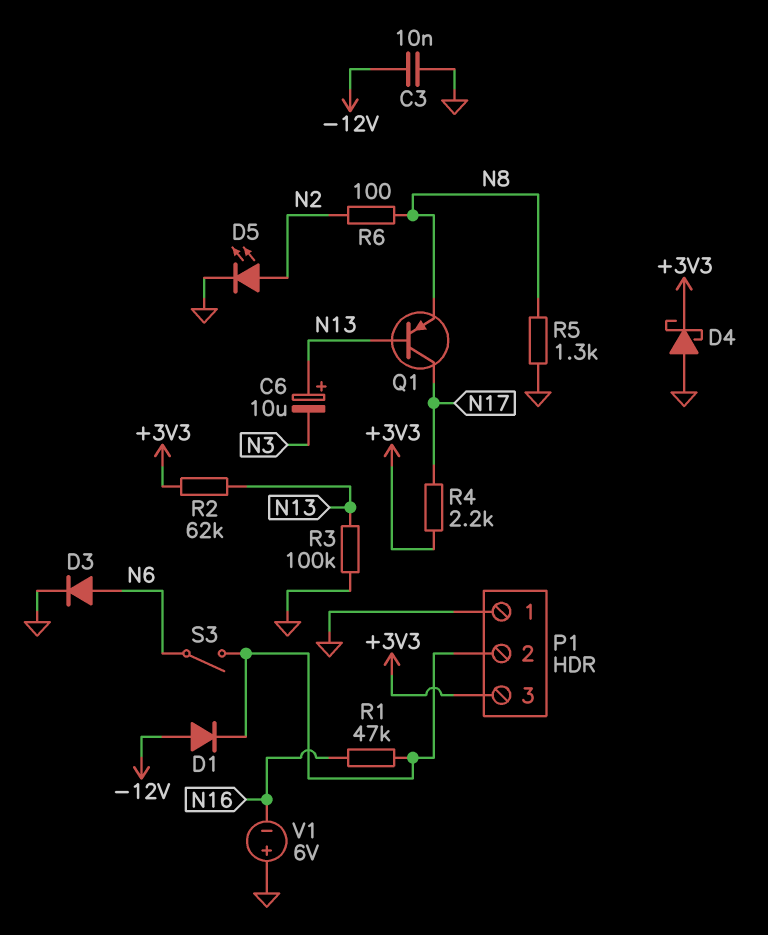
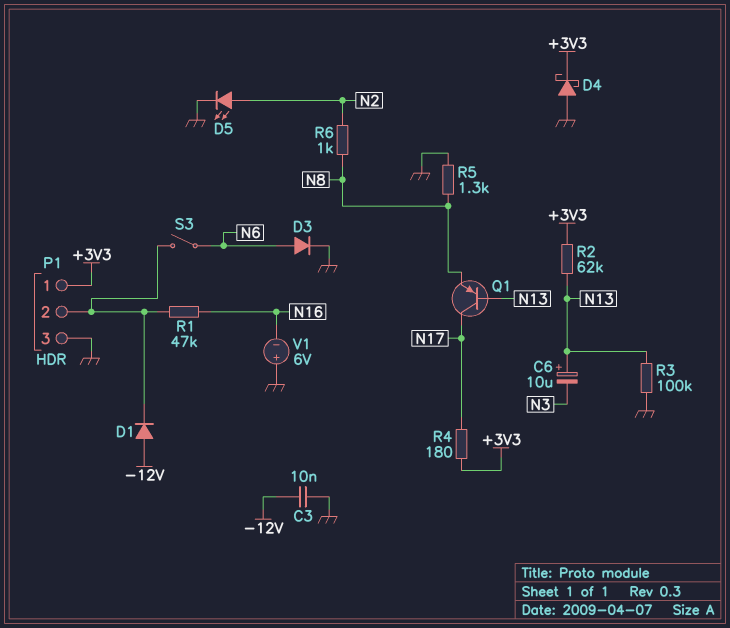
P1 pin 1: GND -> +3V3
P1 pin 3: +3V3 -> GND
R4: 2.2k (+3V3, N17) -> 180 (+3V3, N17)
R6: 100 (N2, N8) -> 1k (N2, N8)

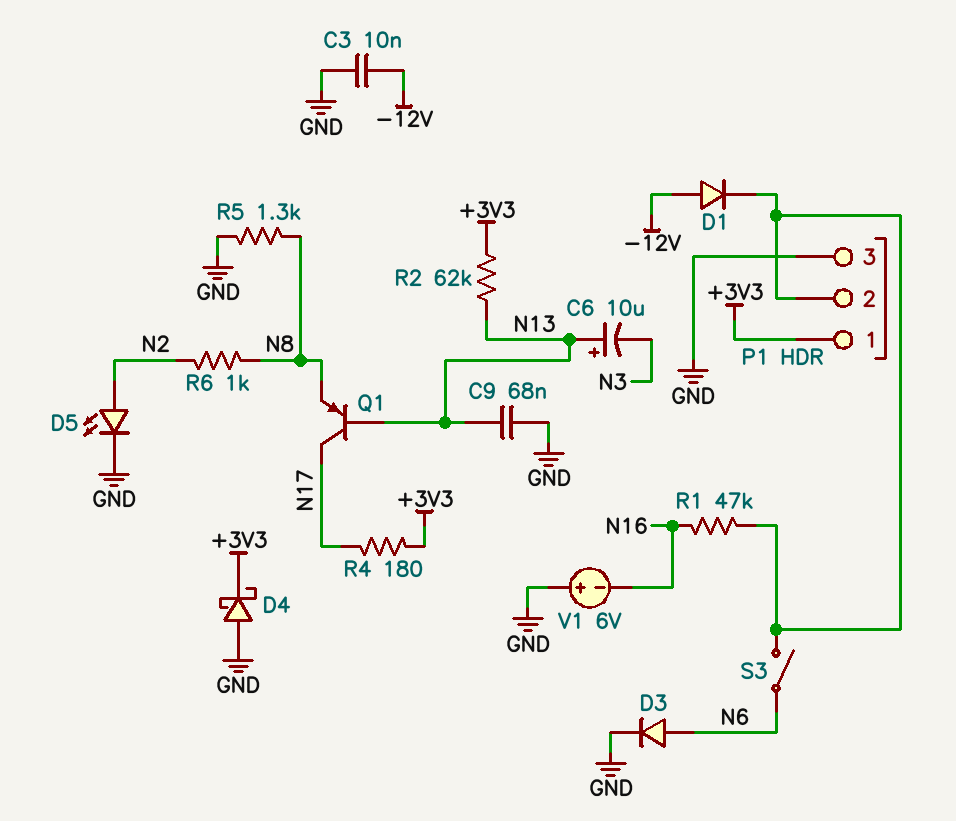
C9: none -> 68nF (GND, N13)
R3: 100k (GND, N13) -> none

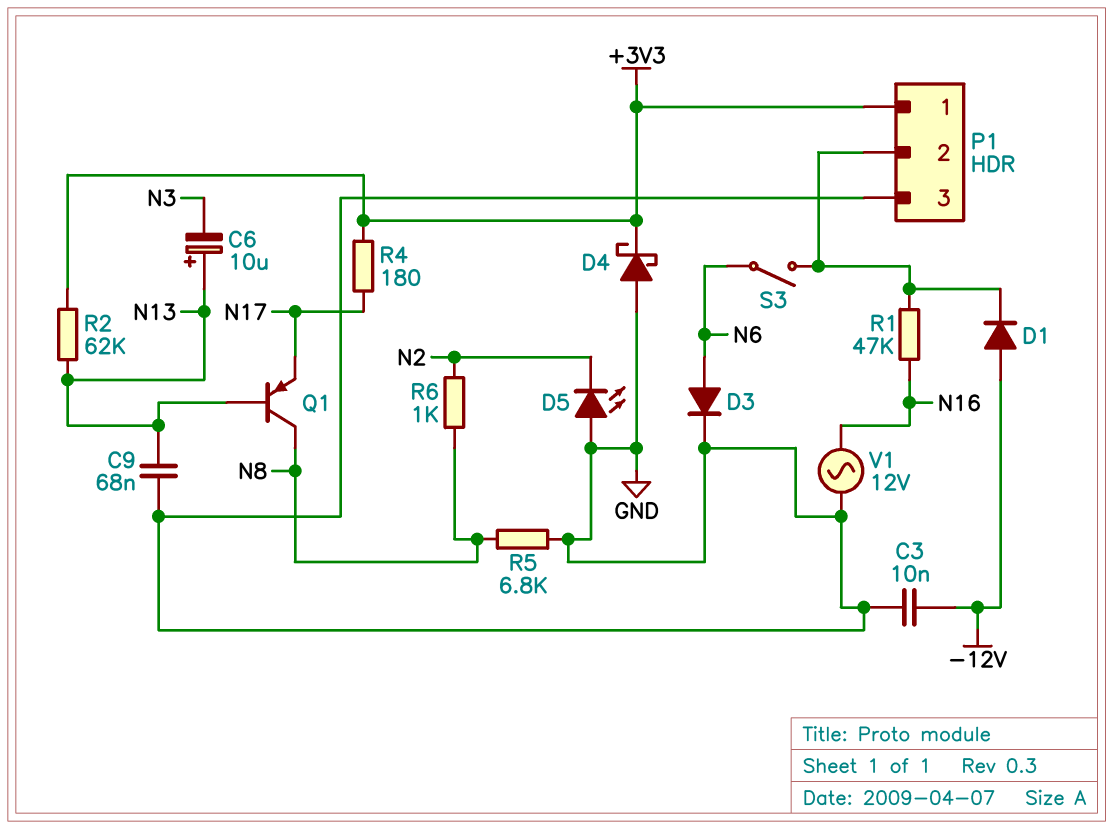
D5: LED (A N2, K GND) -> LED (A GND, K N2)
Q1: PNP (B N13, C N17, E N8) -> PNP (B N13, C N8, E N17)
R5: 1.3k (GND, N8) -> 6.8k (GND, N8)
V1: 6V (plus GND, minus N16) -> AC 12V (GND, N16)

